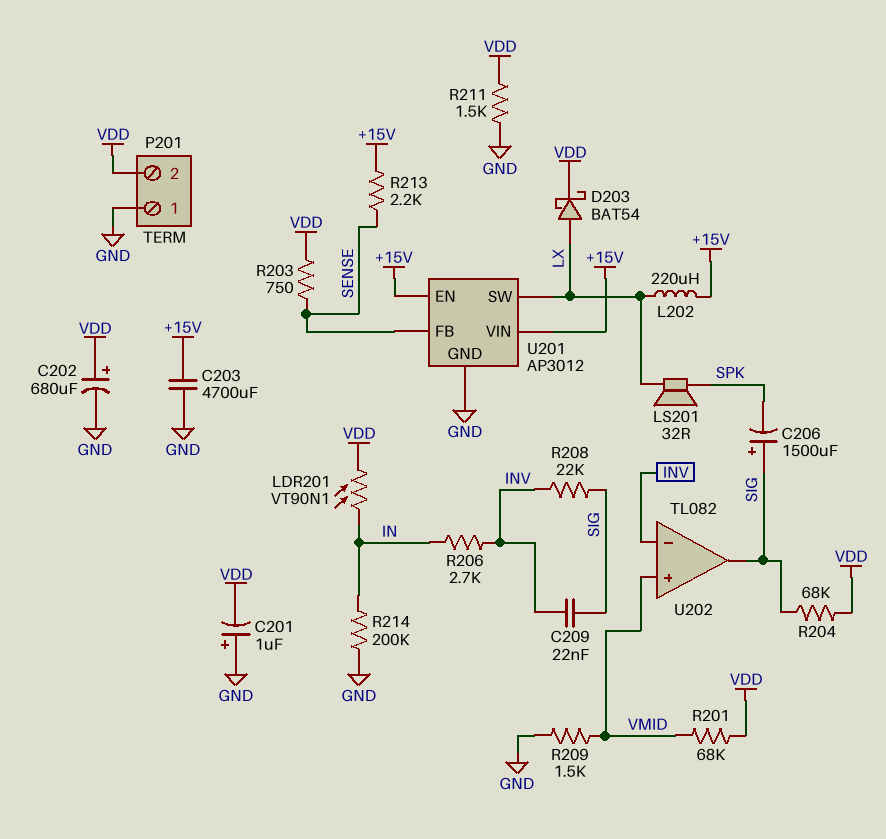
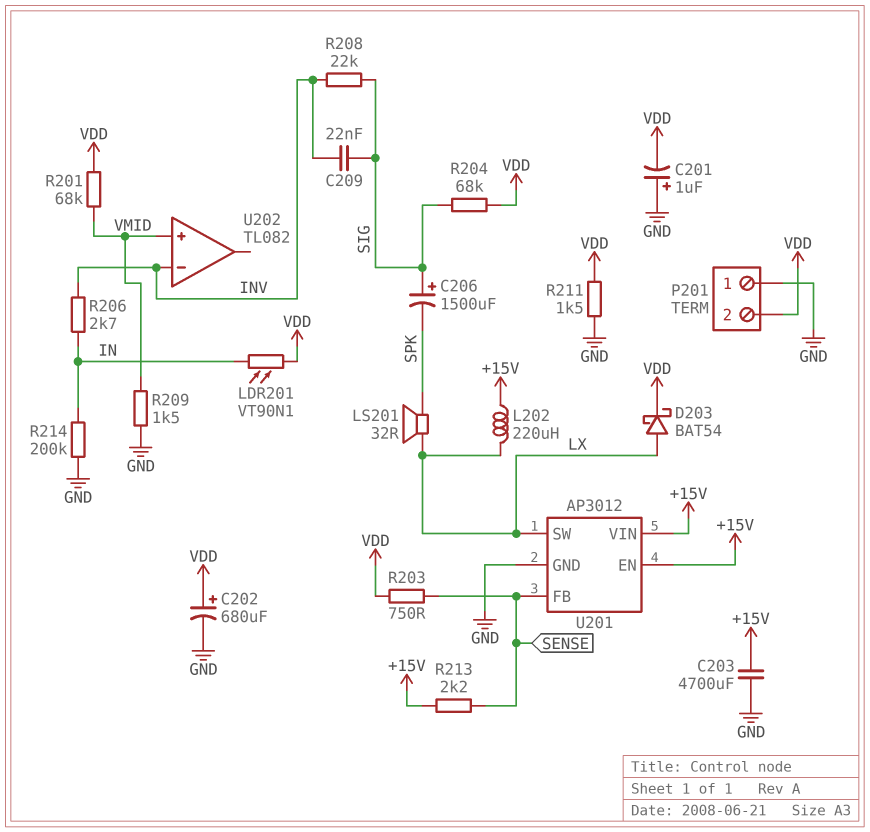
U202 pin out: SIG -> none

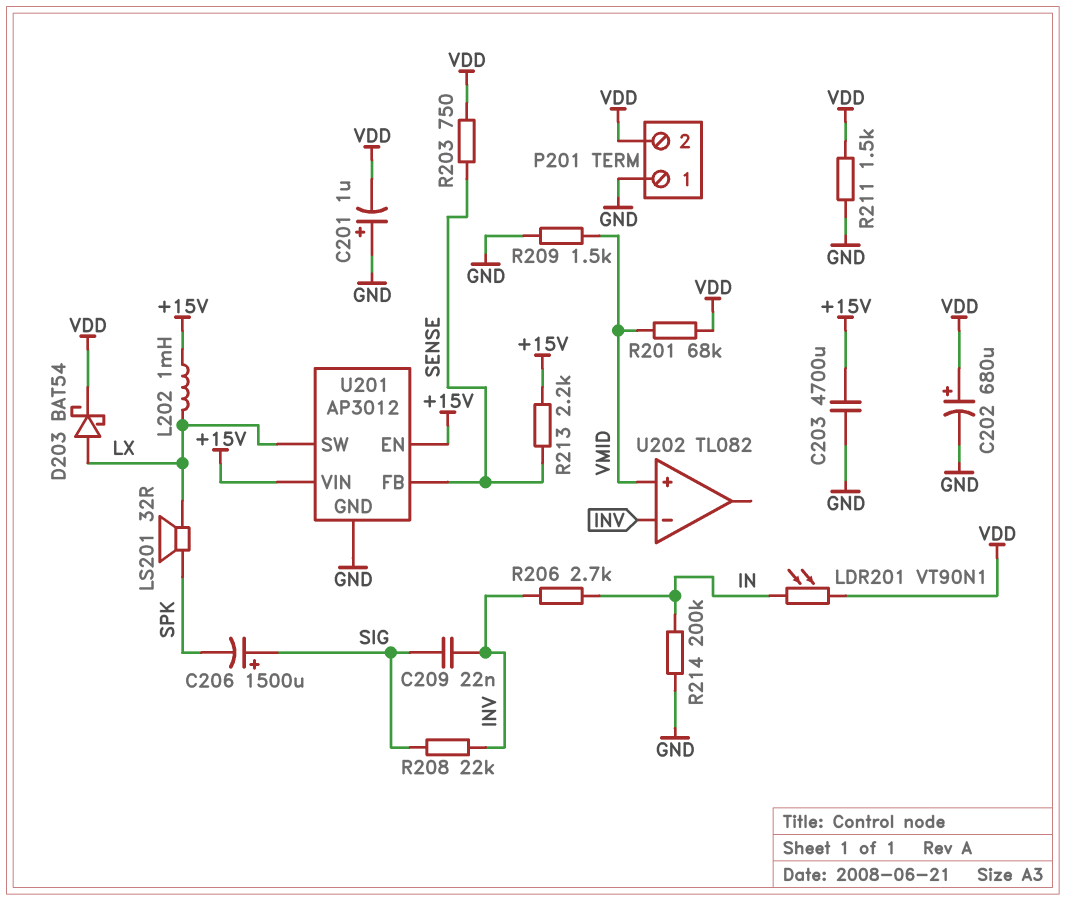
L202: 220uH (+15V, LX) -> 1mH (+15V, LX)
R204: 68k (SIG, VDD) -> none

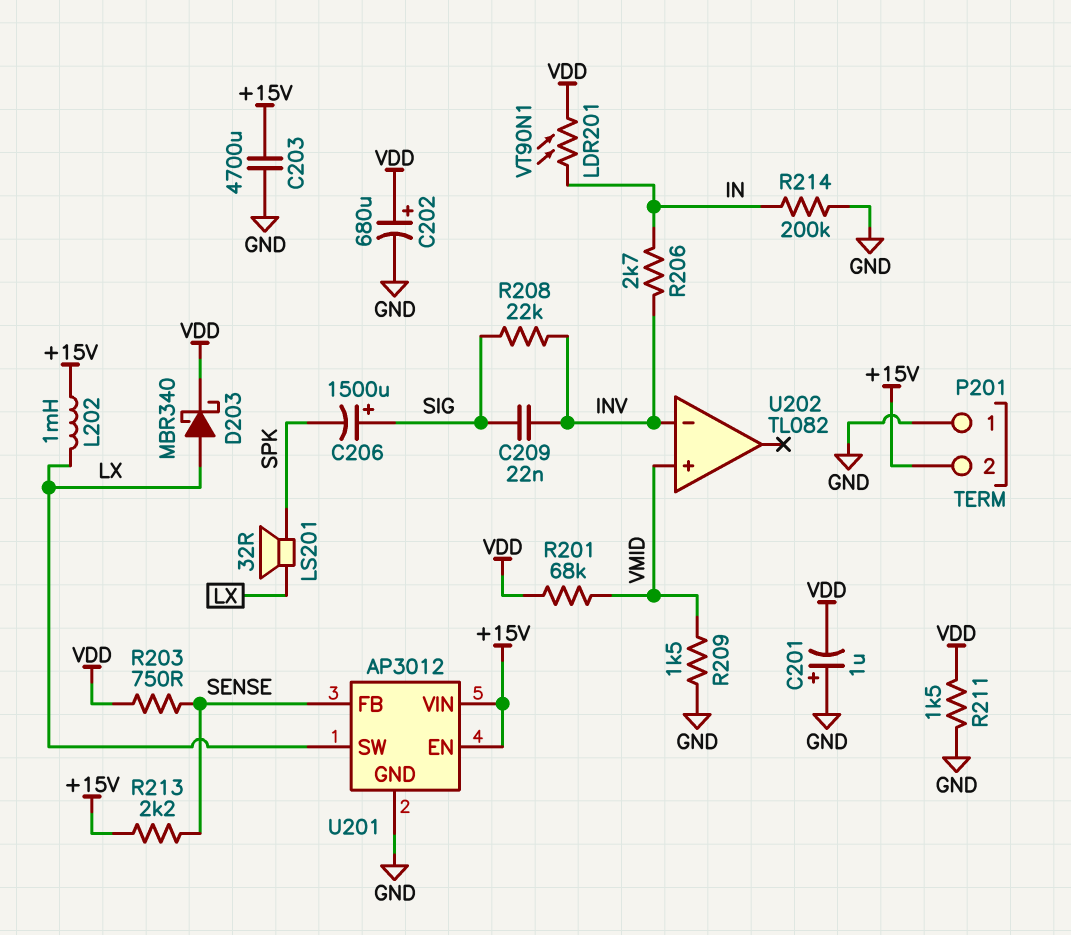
D203: schottky BAT54 (A LX, K VDD) -> schottky MBR340 (A LX, K VDD)
P201 pin 2: VDD -> +15V

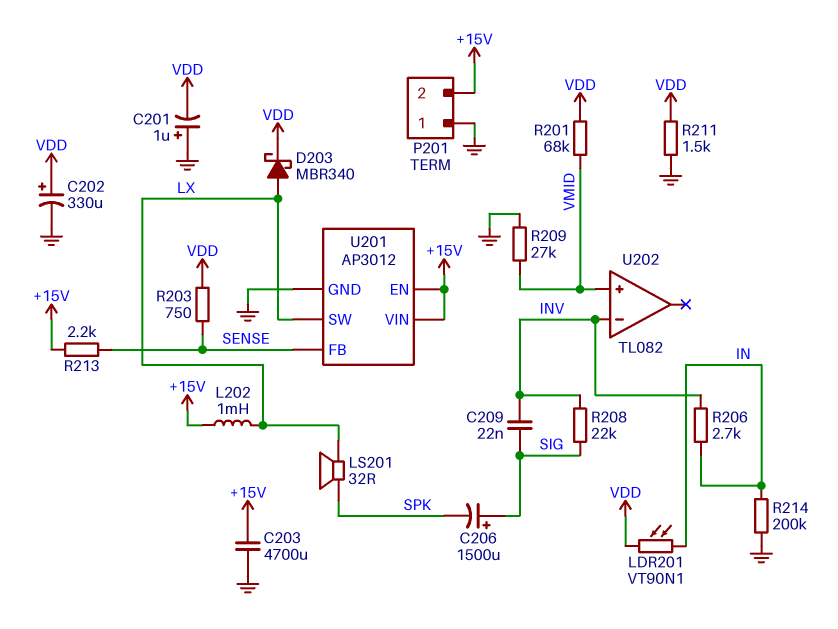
C202: 680uF (plus VDD, minus GND) -> 330uF (plus VDD, minus GND)
R209: 1.5k (GND, VMID) -> 27k (GND, VMID)

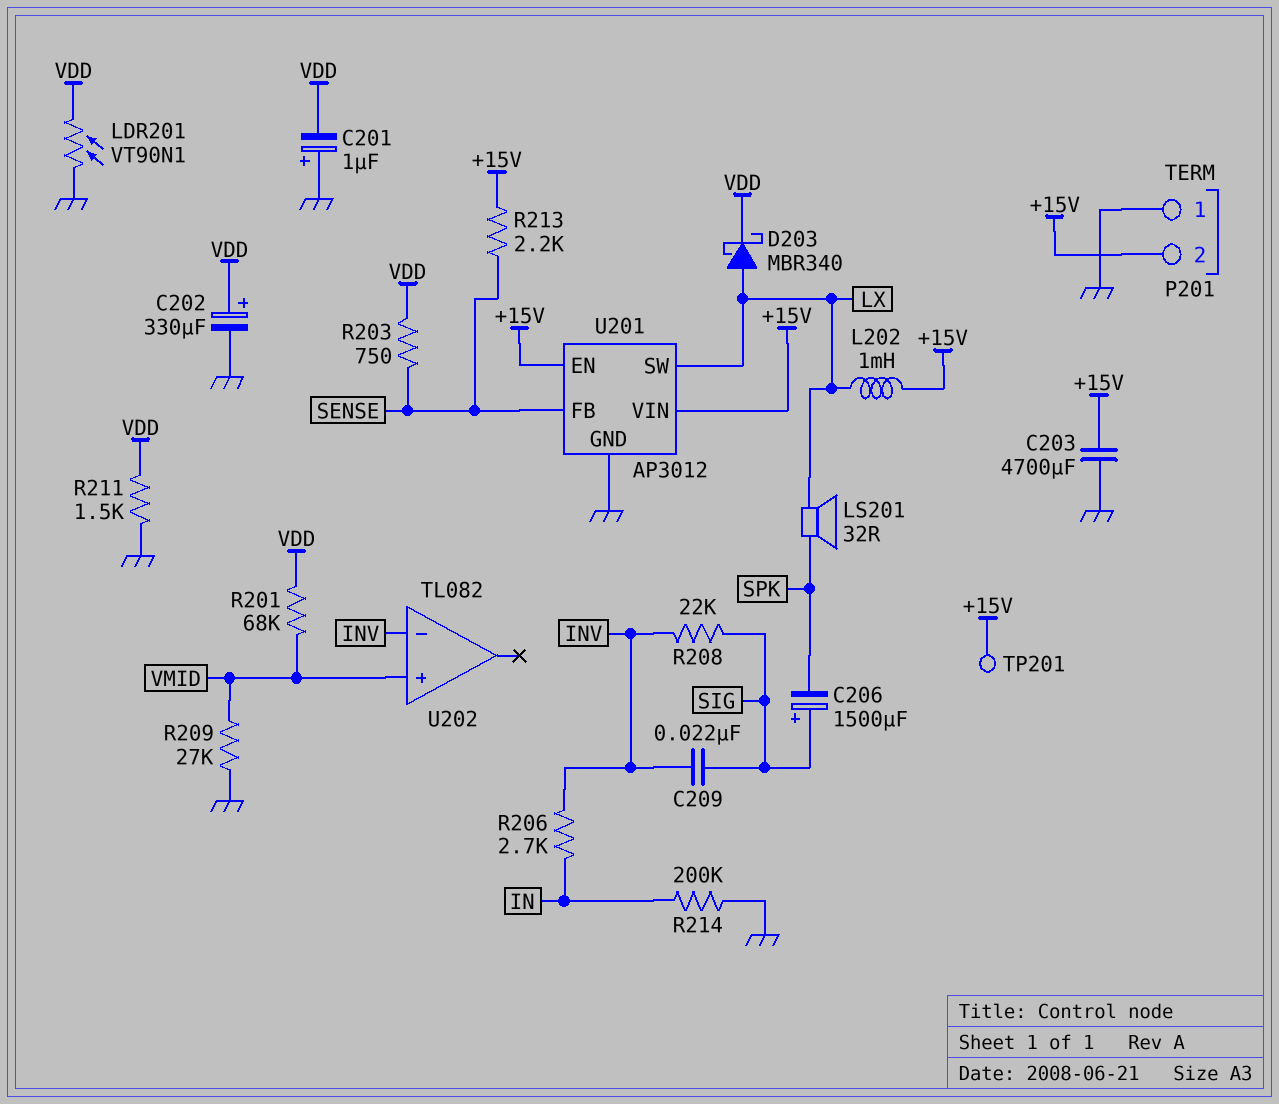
LDR201: VT90N1 (IN, VDD) -> VT90N1 (GND, VDD)
TP201: none -> test point (+15V)

